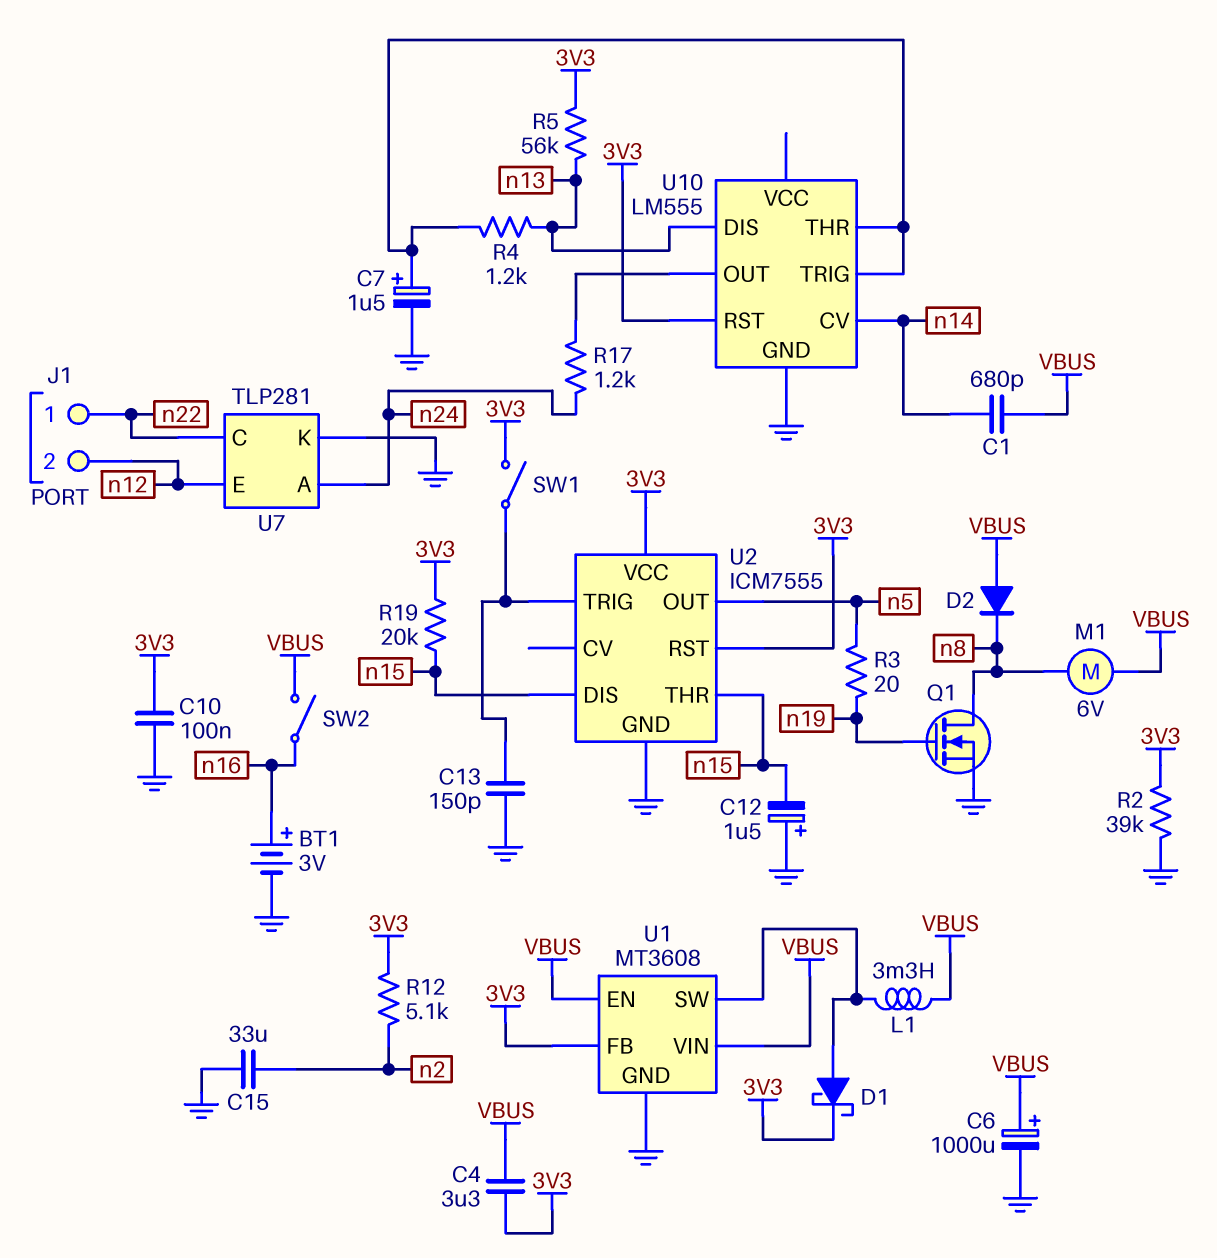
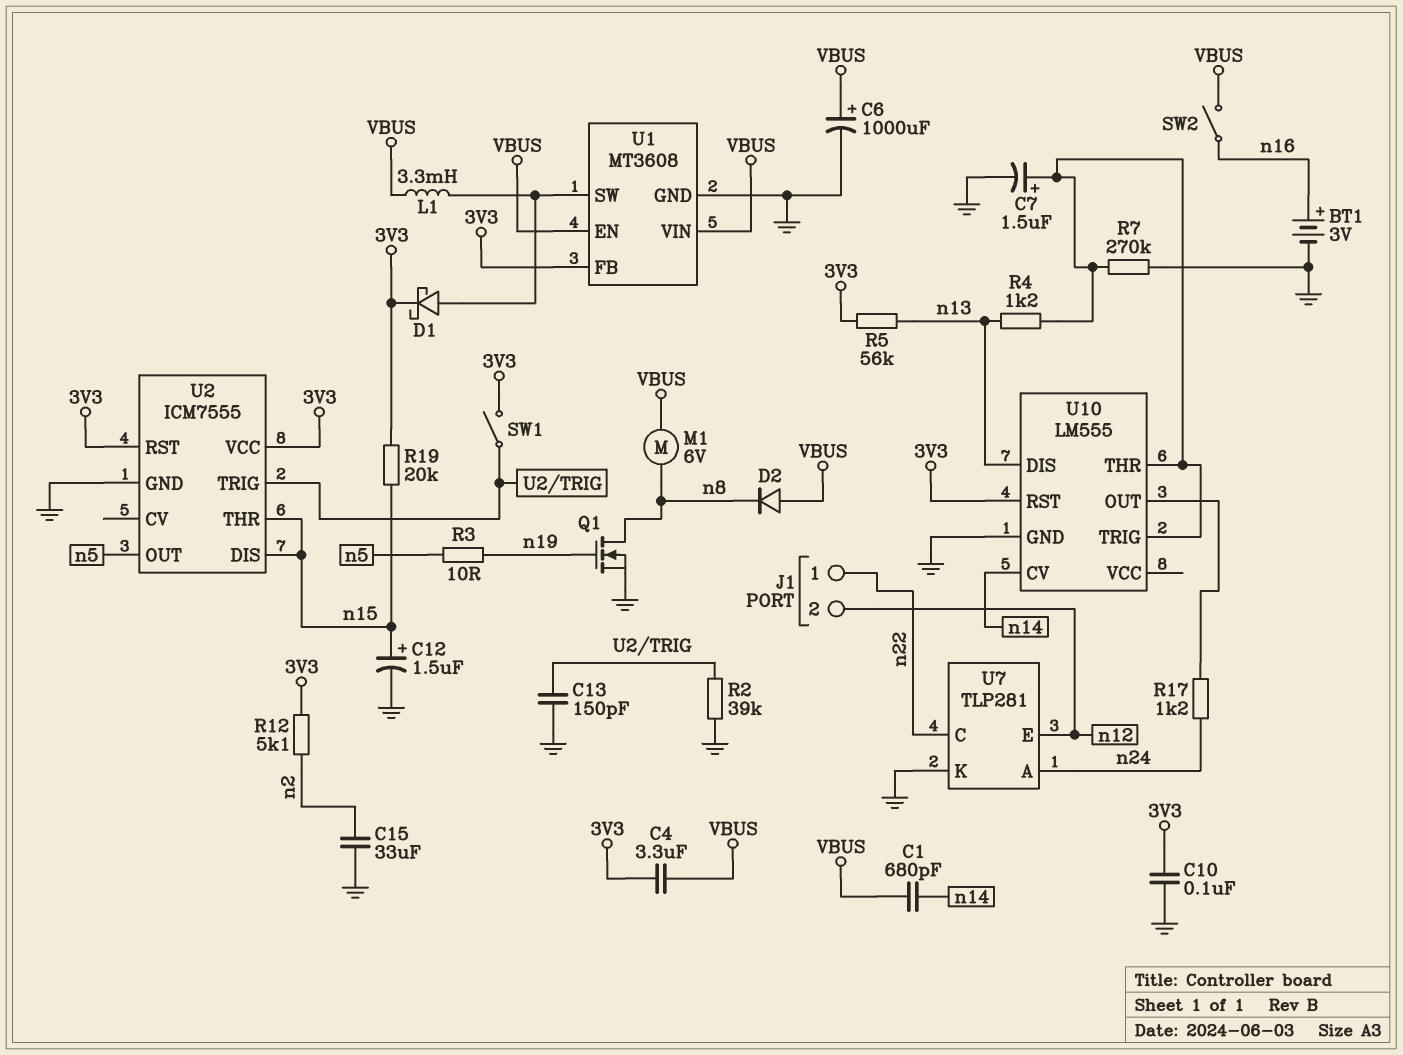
C12: 1.5uF (plus GND, minus n15) -> 1.5uF (plus n15, minus GND)
R2: 39k (3V3, GND) -> 39k (GND, U2/TRIG)
R3: 20 (n5, n19) -> 10 (n5, n19)
R7: none -> 270k (GND, U10/THR)

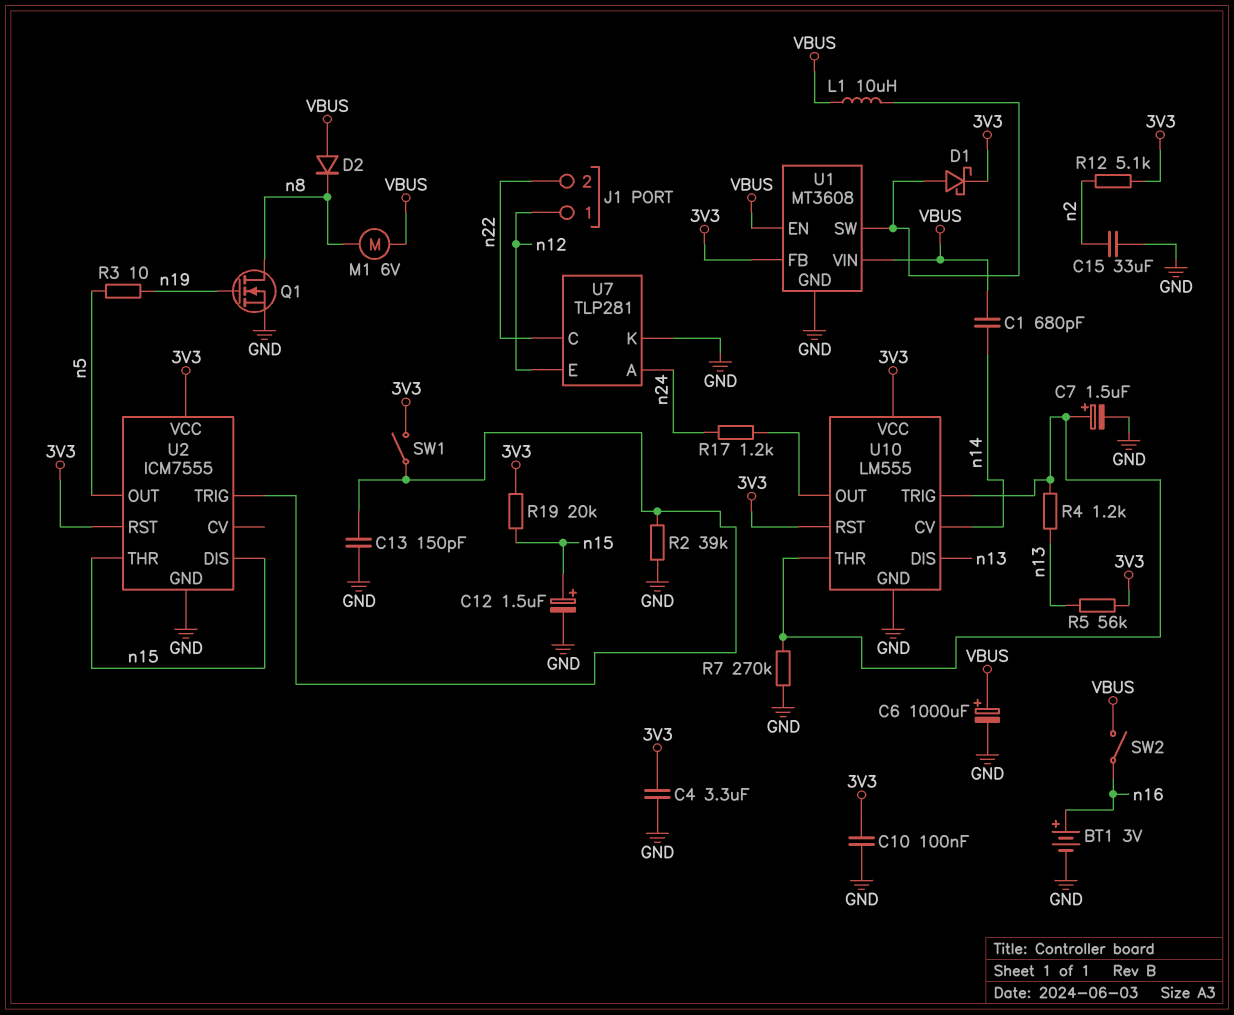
C4: 3.3uF (3V3, VBUS) -> 3.3uF (3V3, GND)
J1 pin 1: n22 -> n12
J1 pin 2: n12 -> n22
L1: 3.3mH (U1/SW, VBUS) -> 10uH (U1/SW, VBUS)
U10 pin VCC: none -> 3V3

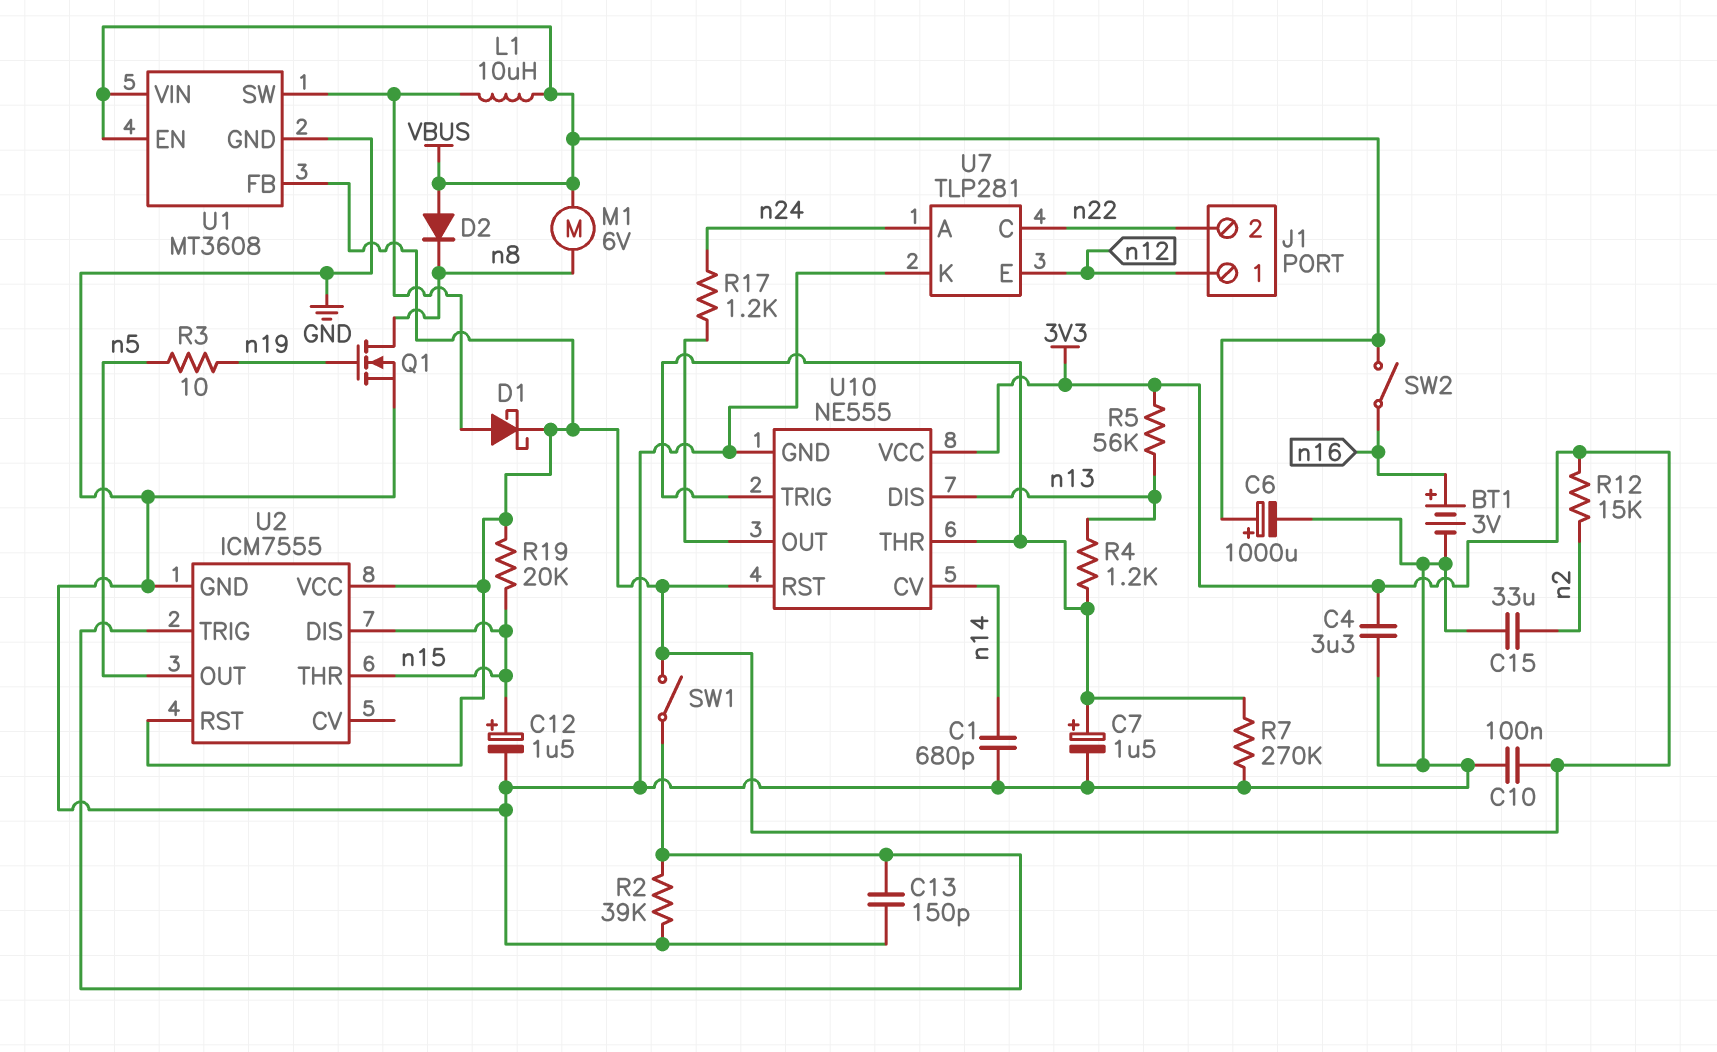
C1: 680pF (VBUS, n14) -> 680pF (GND, n14)
R12: 5.1k (3V3, n2) -> 15k (3V3, n2)
U10: LM555 -> NE555

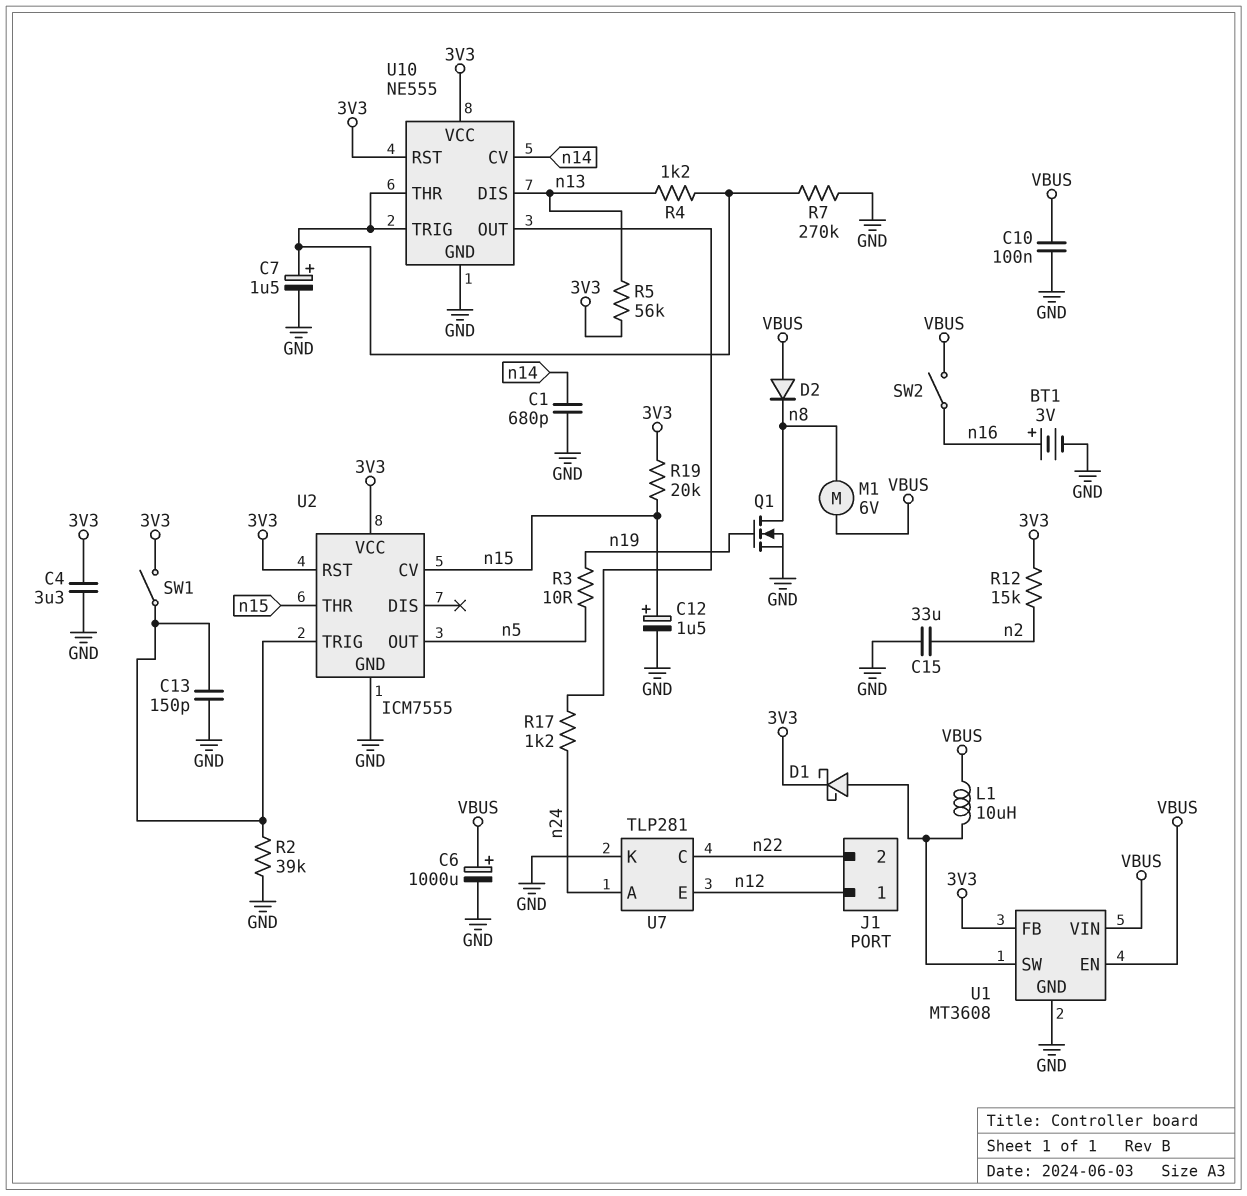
C10: 100nF (3V3, GND) -> 100nF (GND, VBUS)
U2 pin CV: none -> n15
U2 pin DIS: n15 -> none

